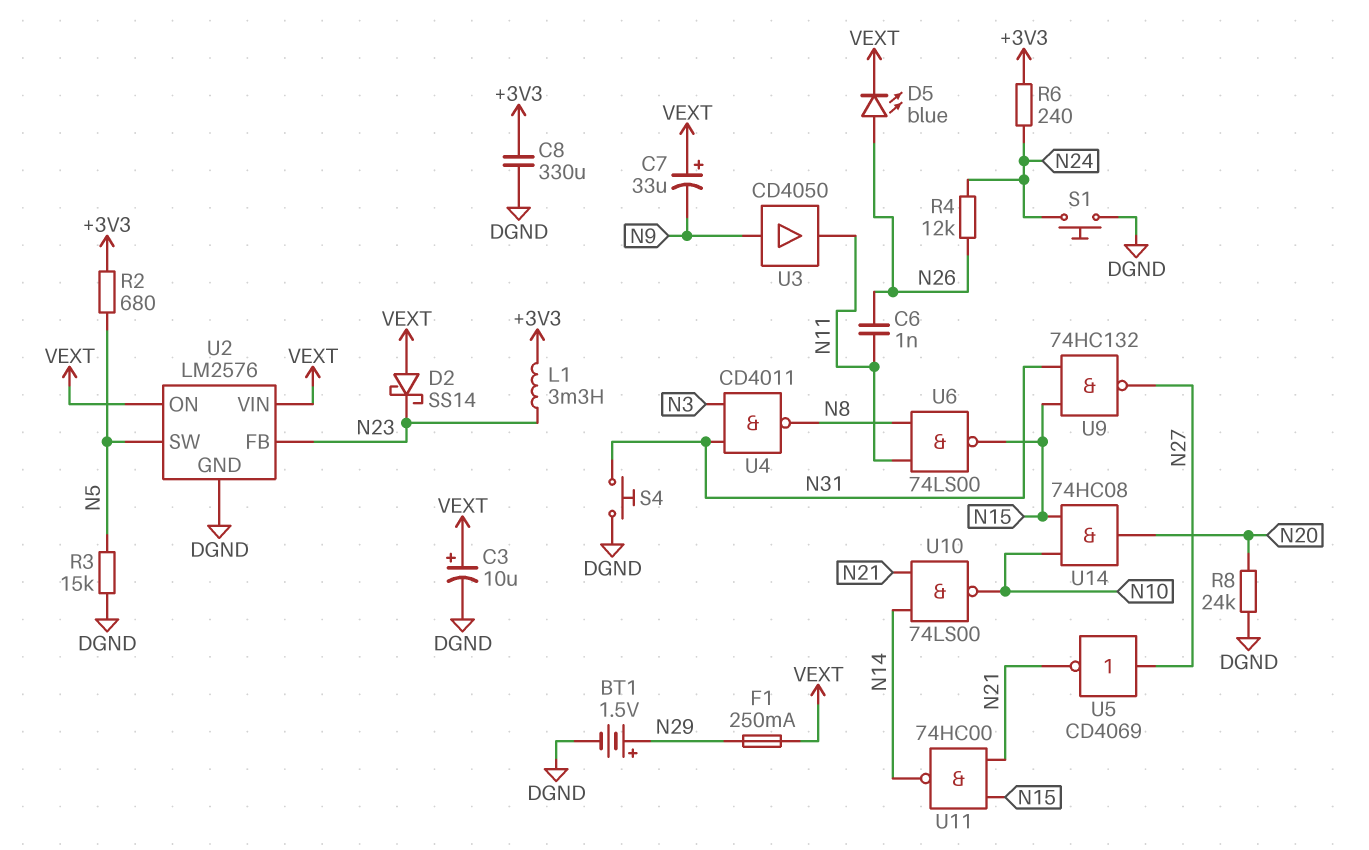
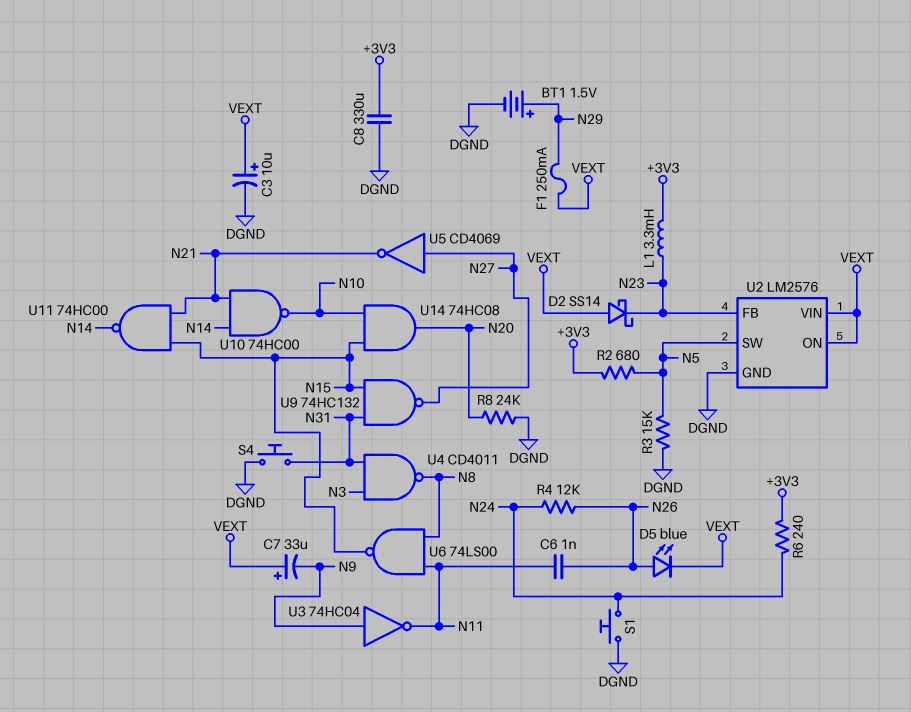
U3: buffer CD4050 (in N9, out N11) -> NOT 74HC04 (in N9, out N11)
U10: NAND 74LS00 (in N14, in N21, out N10) -> NAND 74HC00 (in N14, in N21, out N10)

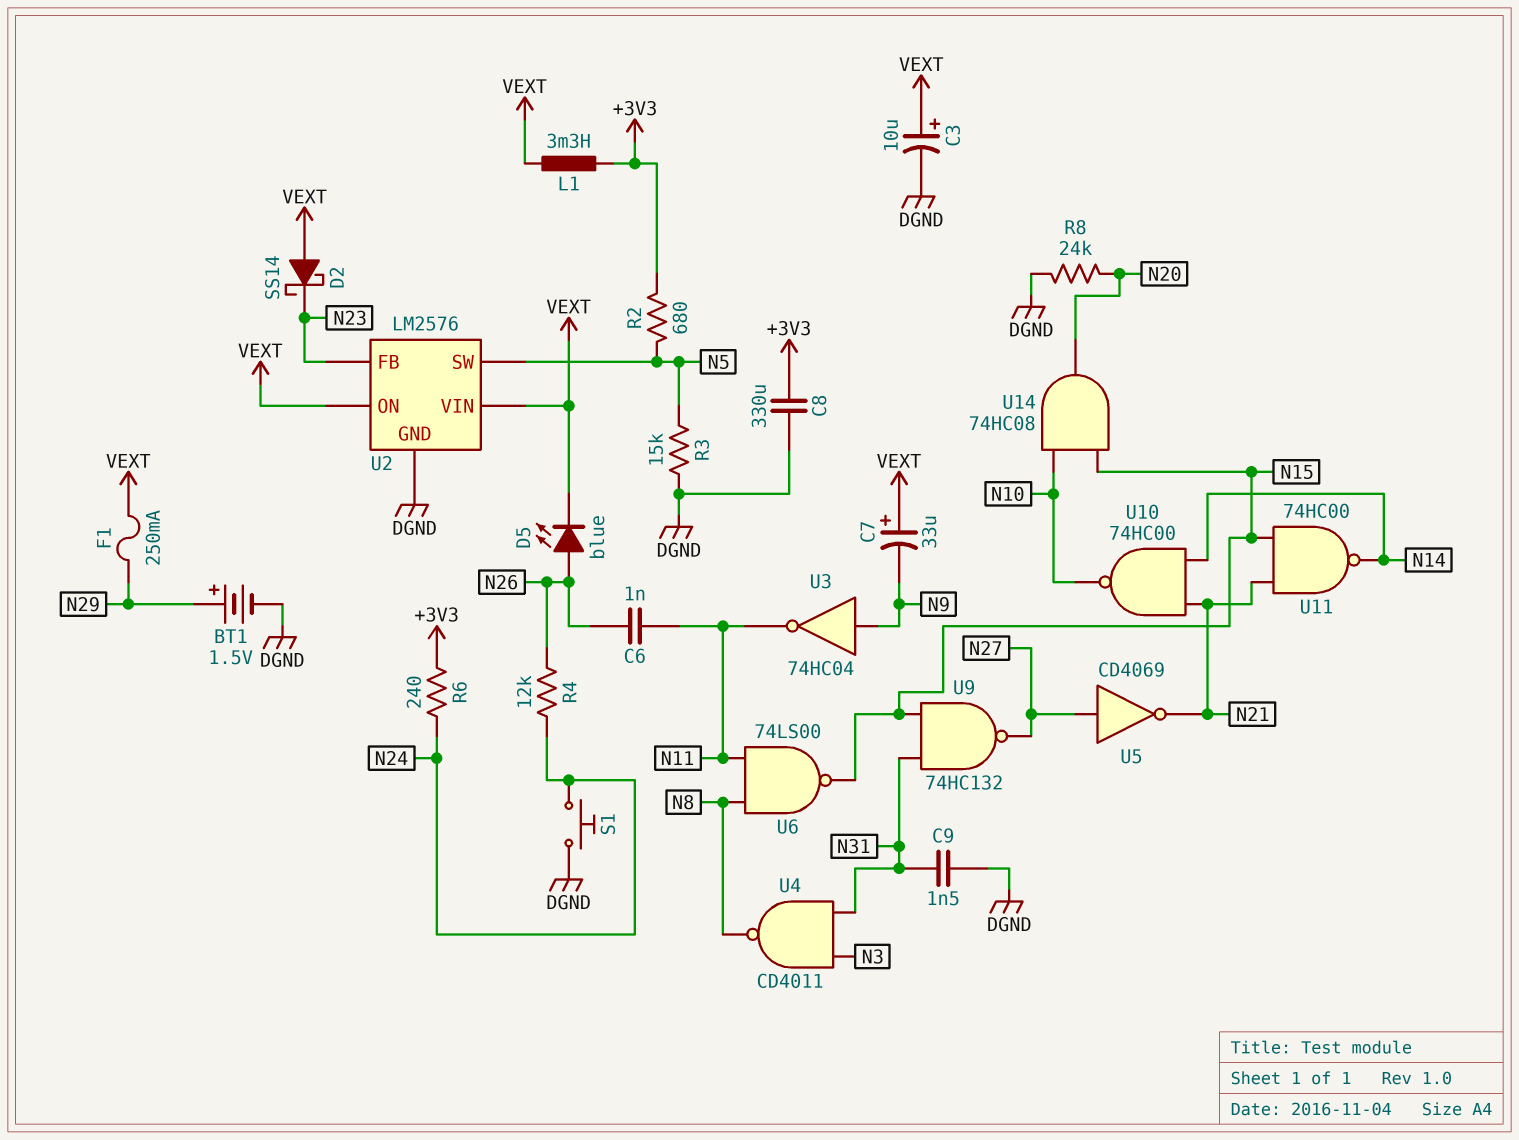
C9: none -> 1.5nF (DGND, N31)
L1: 3.3mH (+3V3, N23) -> 3.3mH (+3V3, VEXT)
S4: button (DGND, N31) -> none

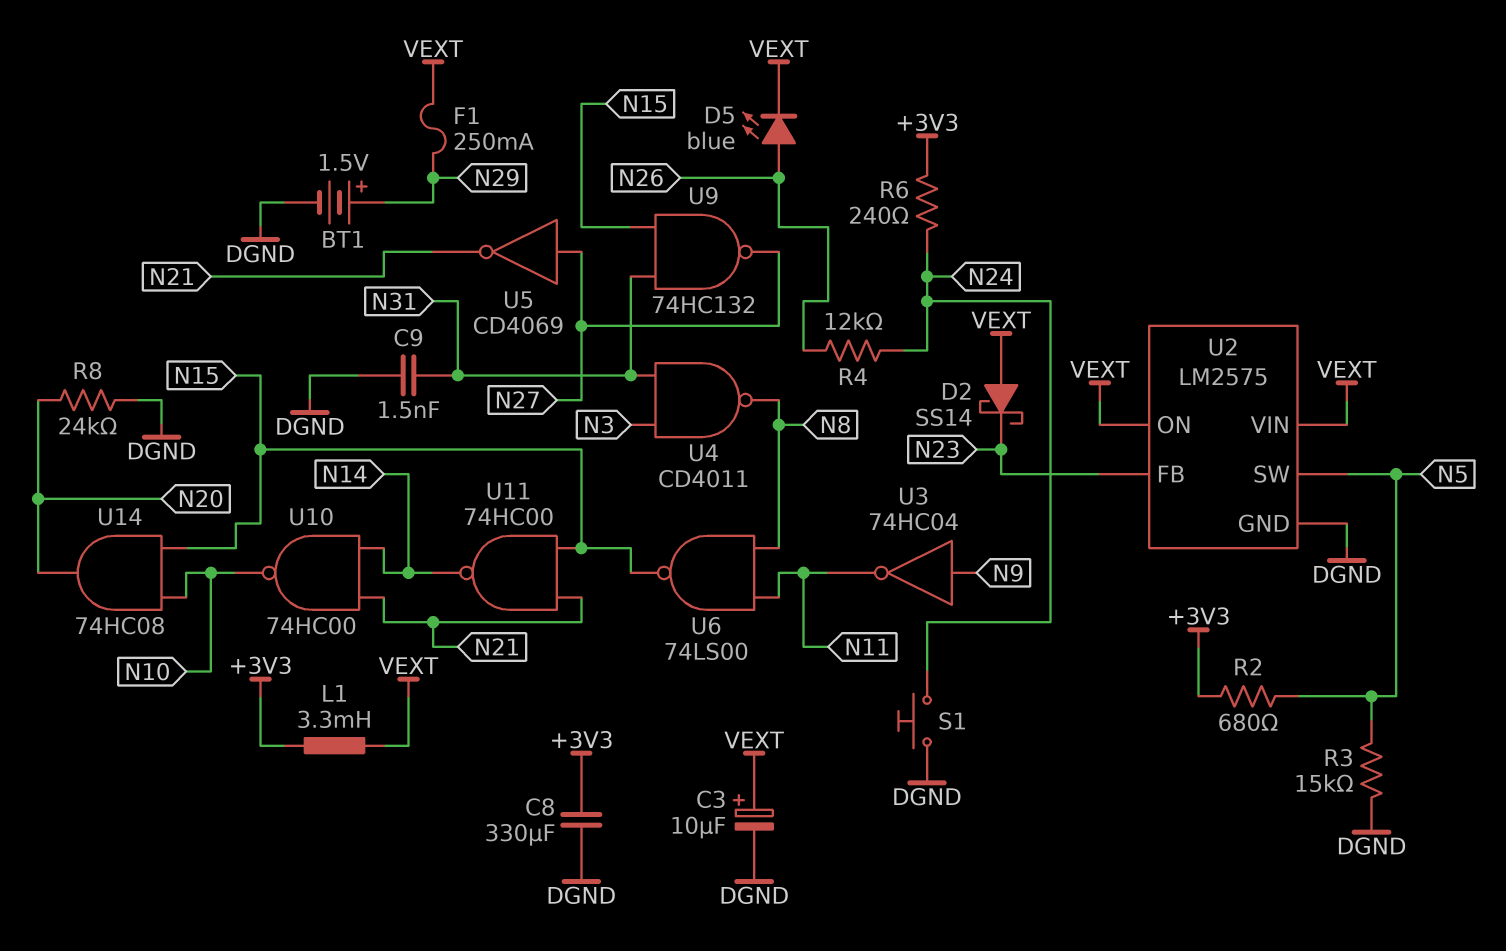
C6: 1nF (N11, N26) -> none
C7: 33uF (plus VEXT, minus N9) -> none
U2: LM2576 -> LM2575

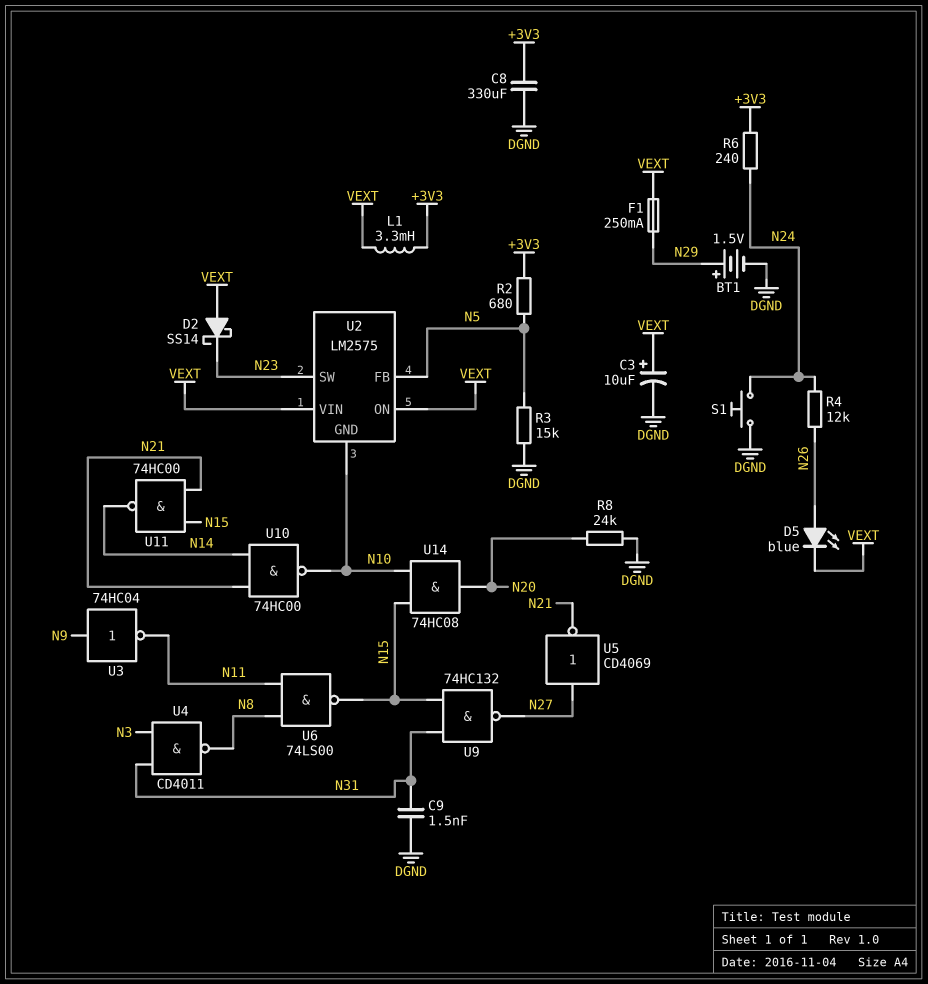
U2 pin FB: N23 -> N5
U2 pin GND: DGND -> N10
U2 pin SW: N5 -> N23

